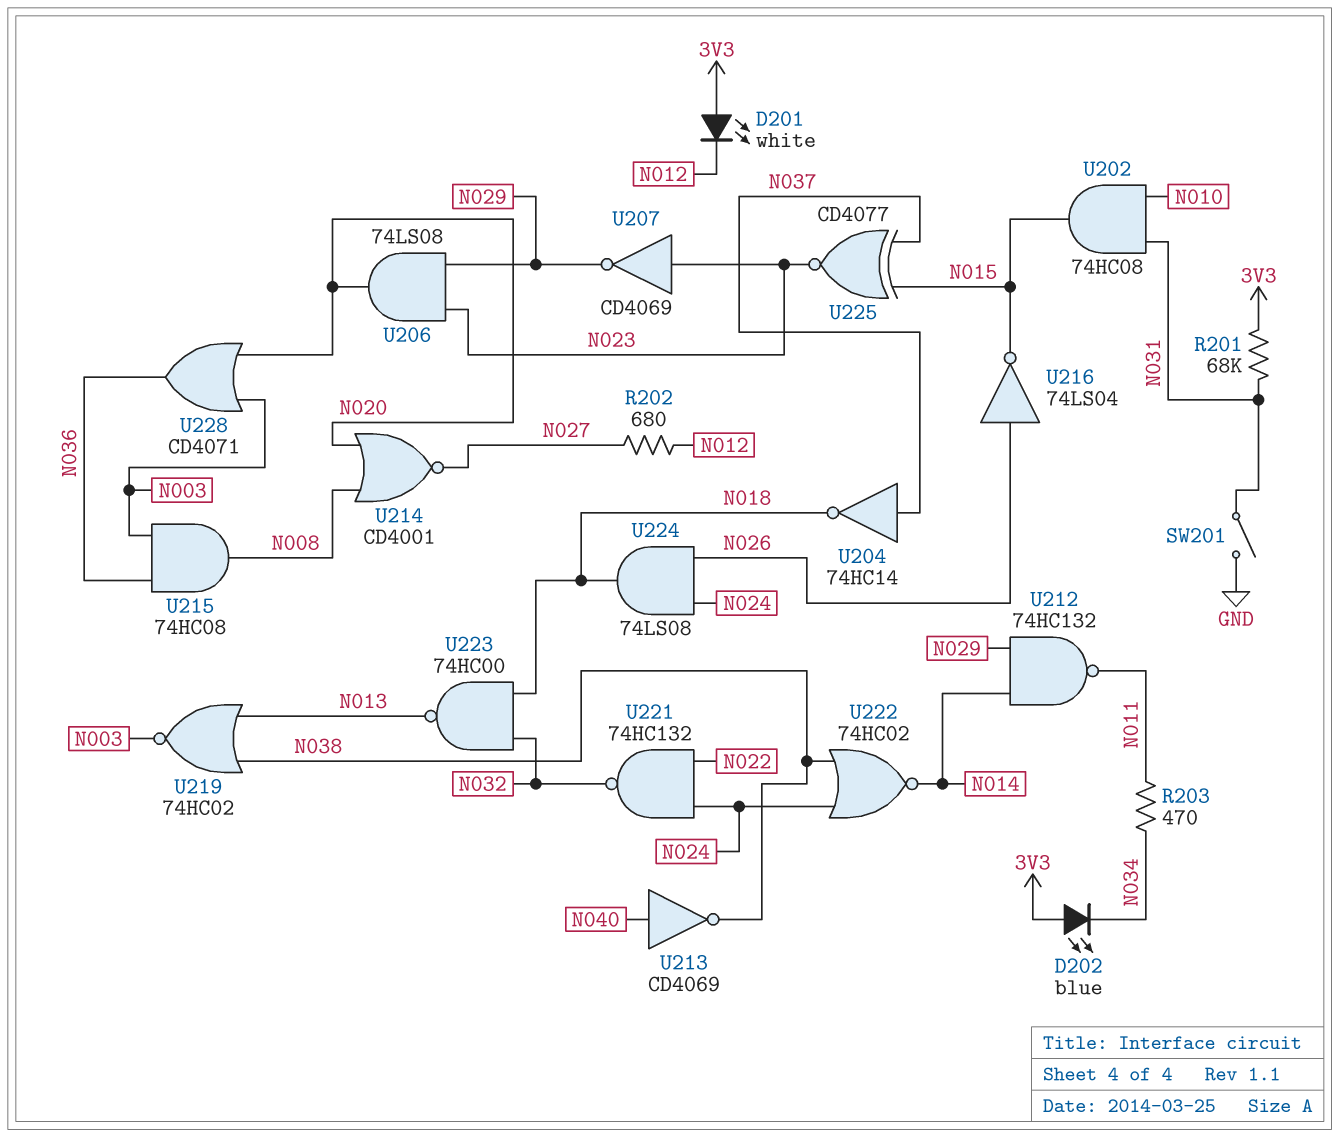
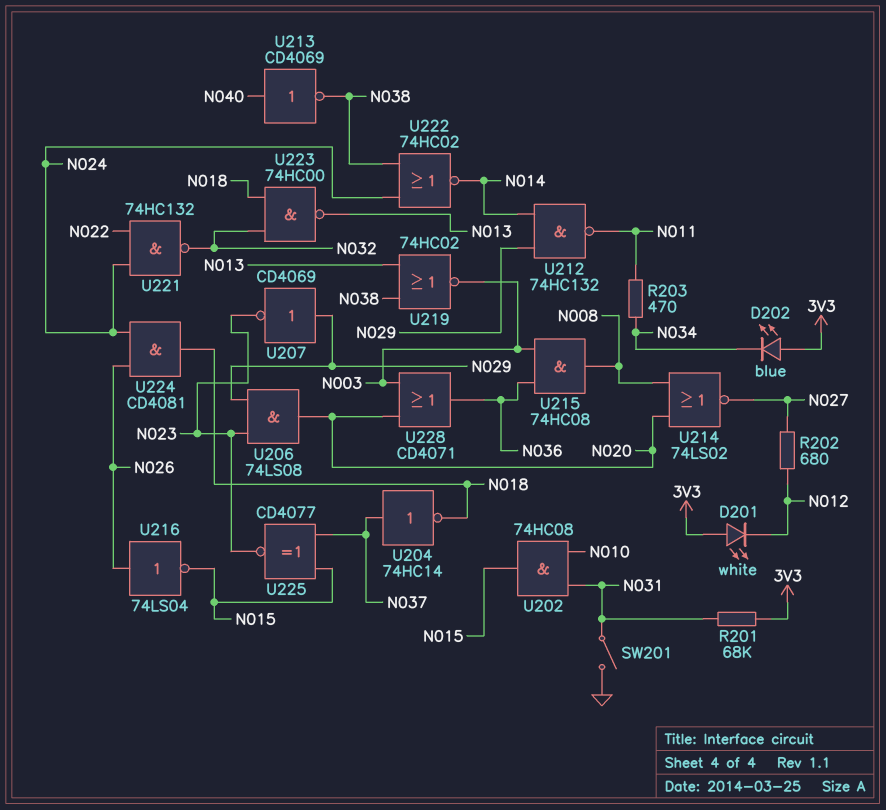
U207: NOT CD4069 (in N023, out N029) -> NOT CD4069 (in N029, out N023)
U214: NOR CD4001 (in N008, in N020, out N027) -> NOR 74LS02 (in N008, in N020, out N027)
U224: AND 74LS08 (in N024, in N026, out N018) -> AND CD4081 (in N024, in N026, out N018)

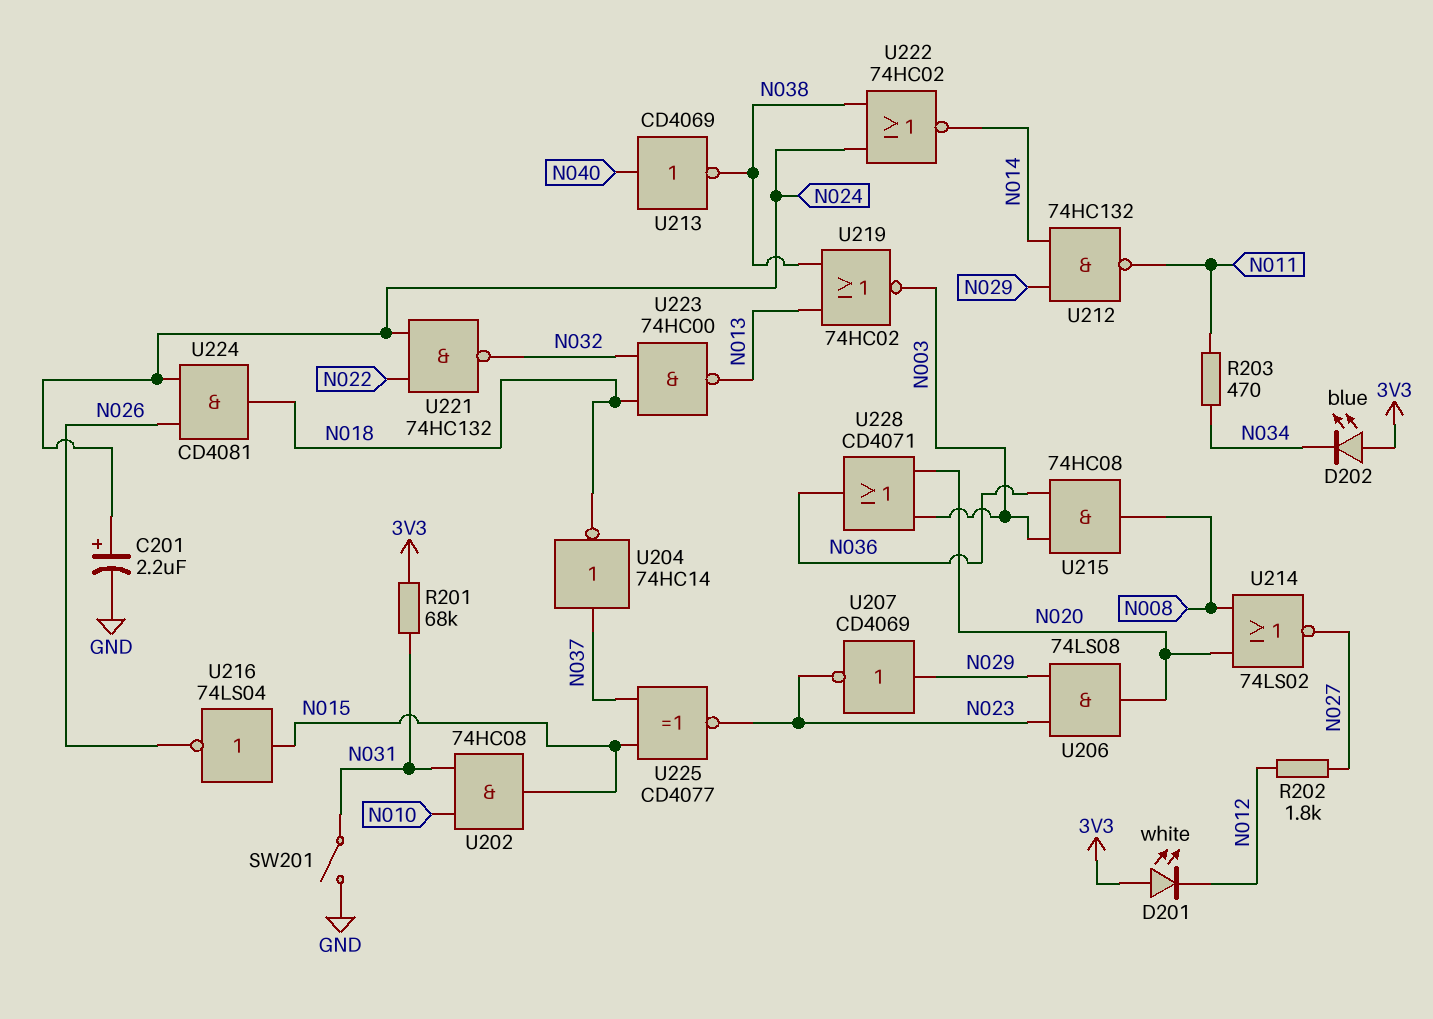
C201: none -> 2.2uF (plus N024, minus GND)
R202: 680 (N012, N027) -> 1.8k (N012, N027)
U216: NOT 74LS04 (in N026, out N015) -> NOT 74LS04 (in N015, out N026)

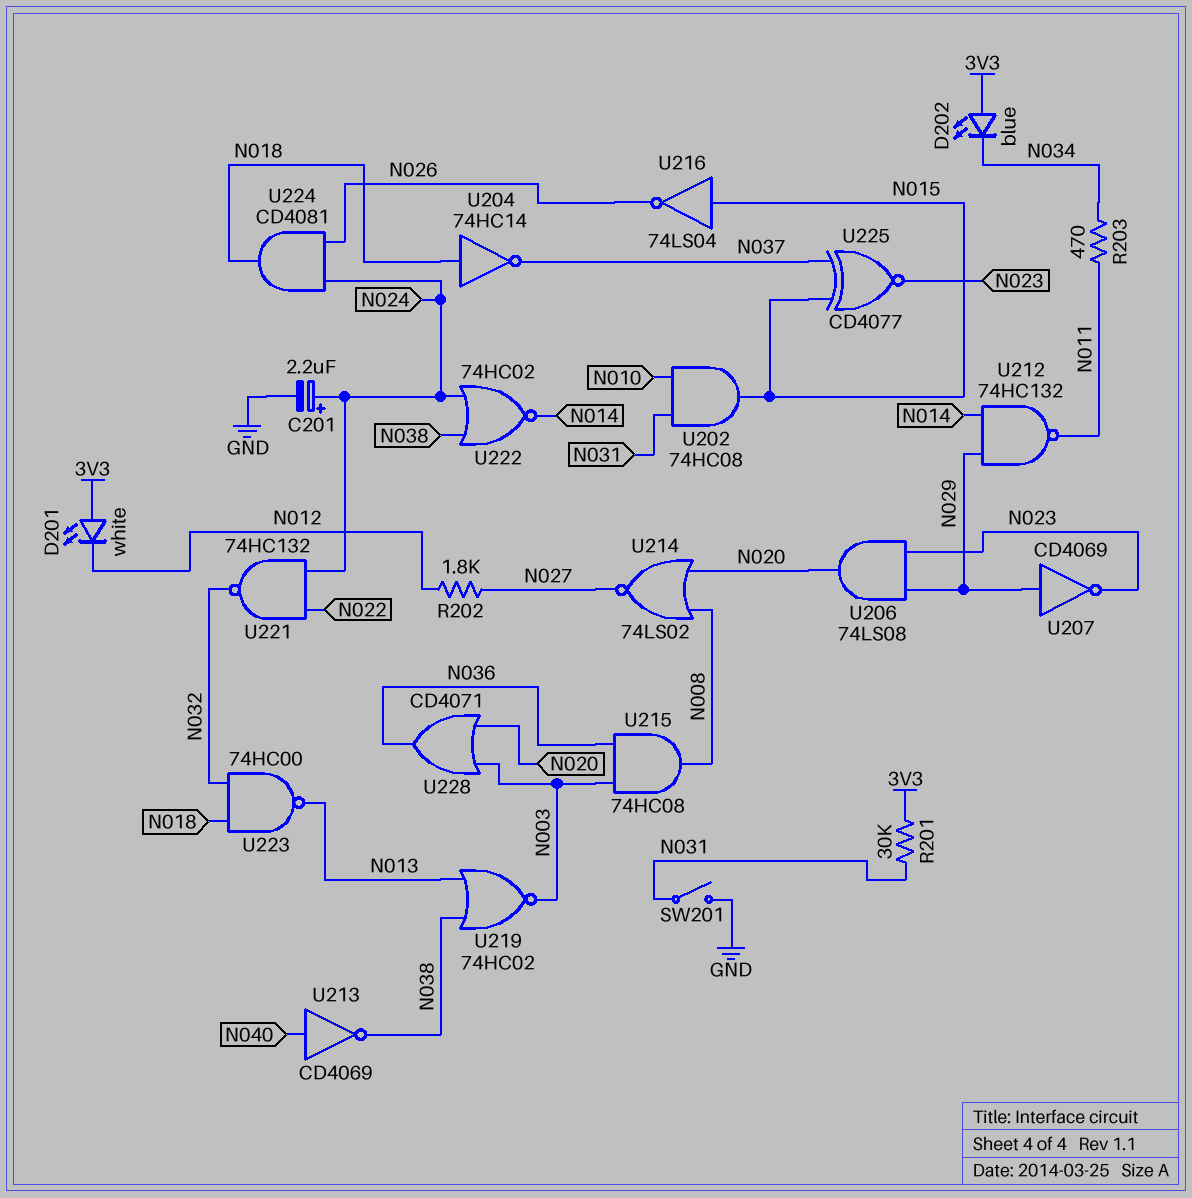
R201: 68k (3V3, N031) -> 30k (3V3, N031)
U204: NOT 74HC14 (in N037, out N018) -> NOT 74HC14 (in N018, out N037)

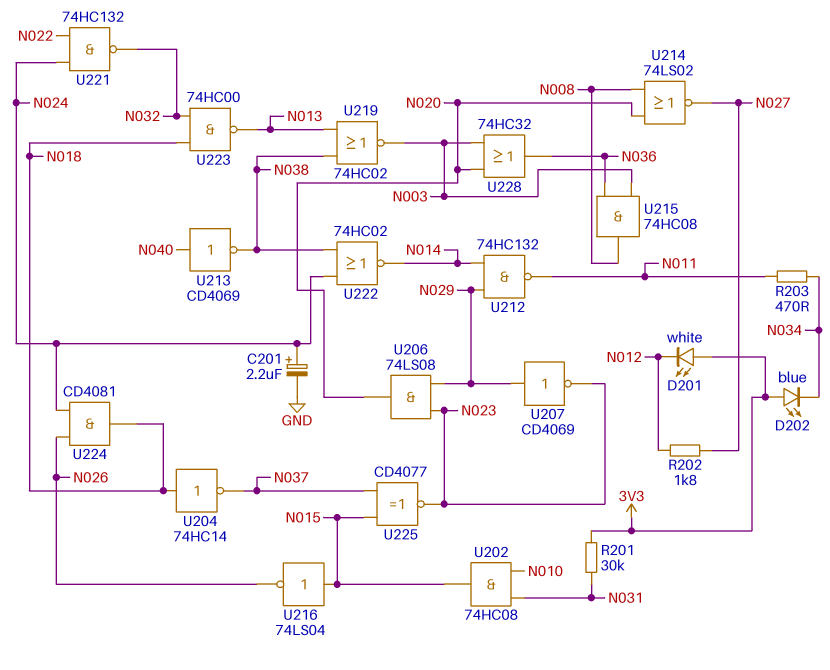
SW201: switch (GND, N031) -> none
U228: OR CD4071 (in N003, in N020, out N036) -> OR 74HC32 (in N003, in N020, out N036)

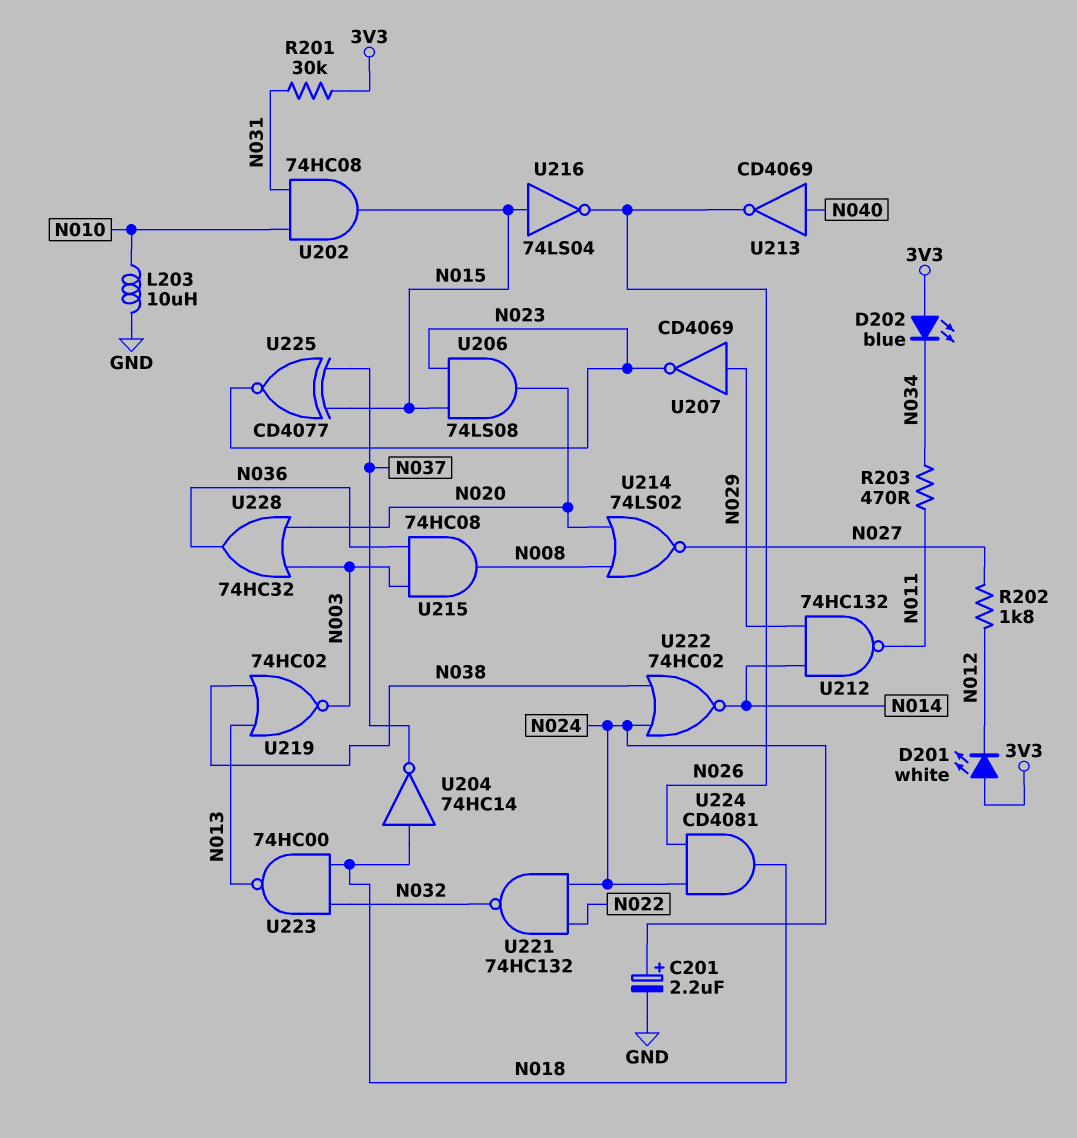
L203: none -> 10uH (GND, N010)
U206: AND 74LS08 (in N023, in N029, out N020) -> AND 74LS08 (in N015, in N023, out N020)
U213: NOT CD4069 (in N040, out N038) -> NOT CD4069 (in N040, out N026)

